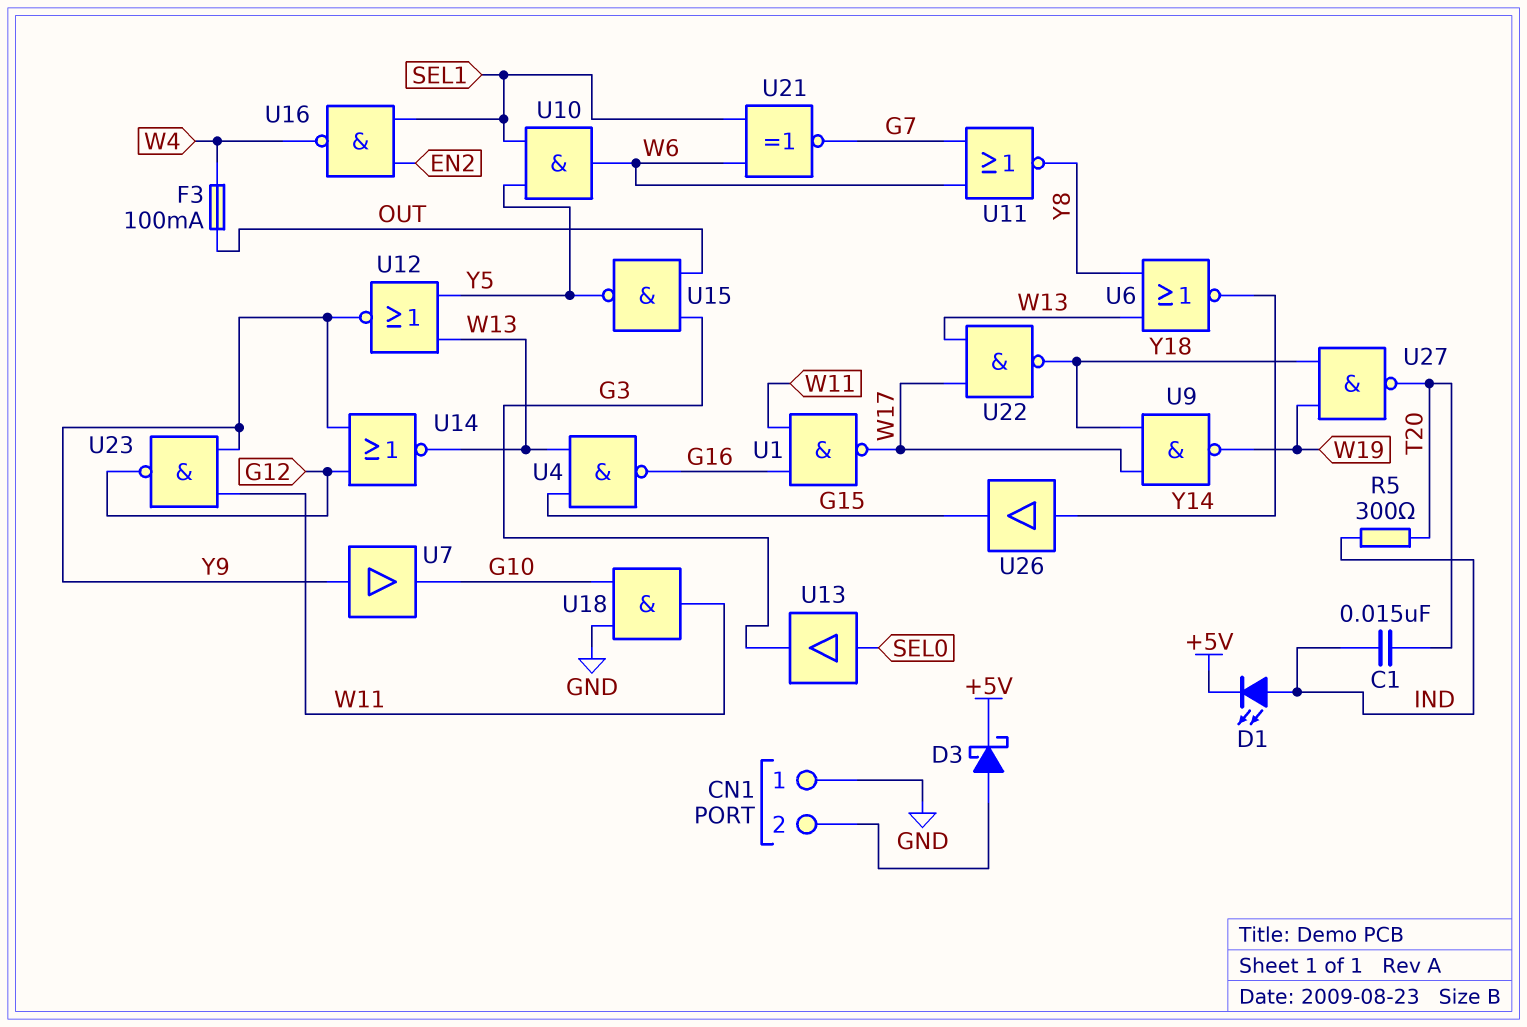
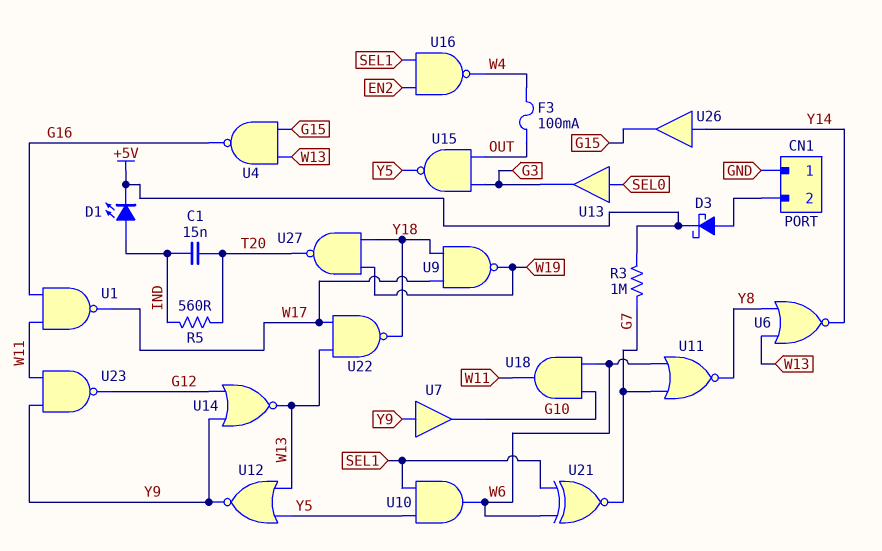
R3: none -> 1M (+5V, G7)
R5: 300 (IND, T20) -> 560 (IND, T20)
U18: AND (in G10, in GND, out W11) -> AND (in G10, in W6, out W11)

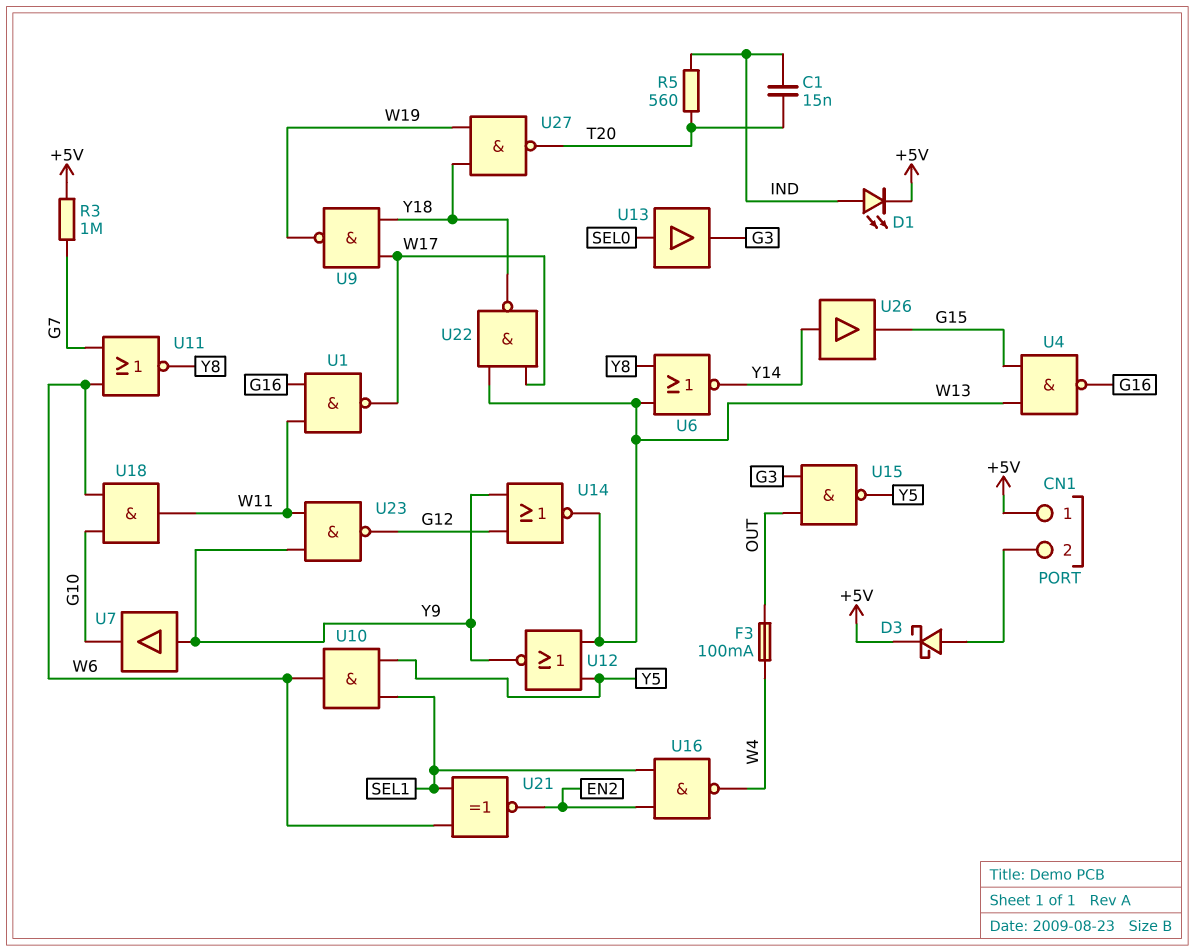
CN1 pin 1: GND -> +5V
U21: XNOR (in SEL1, in W6, out G7) -> XNOR (in SEL1, in W6, out EN2)

